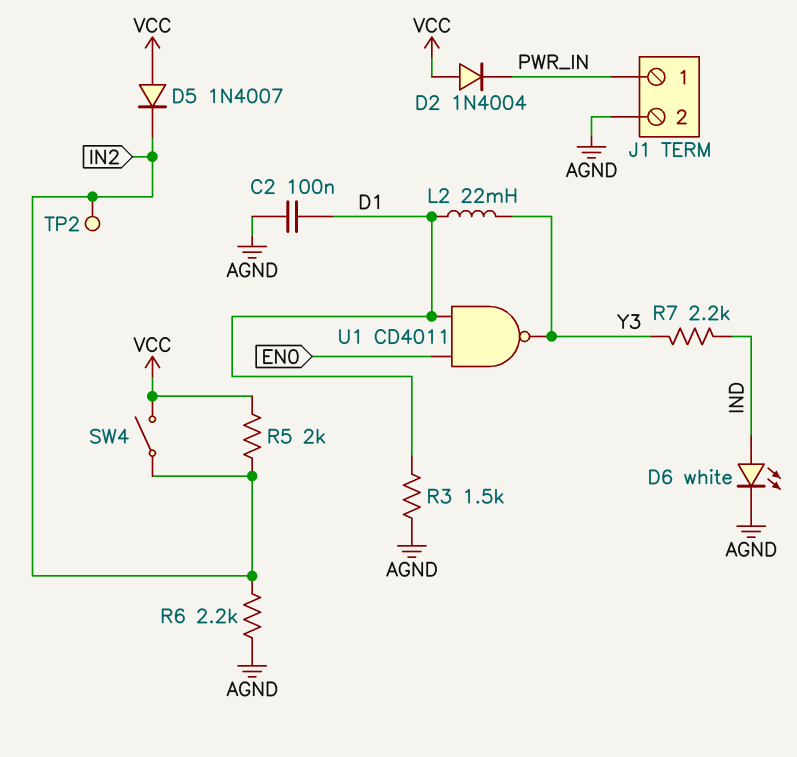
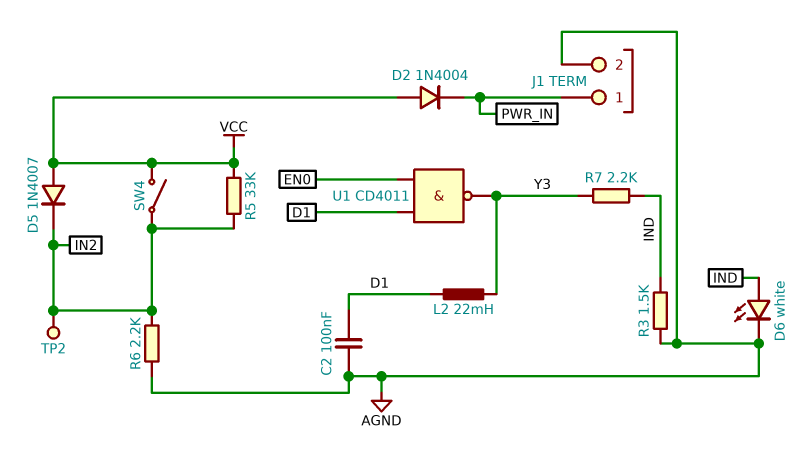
R3: 1.5k (AGND, D1) -> 1.5k (AGND, IND)
R5: 2k (IN2, VCC) -> 33k (IN2, VCC)

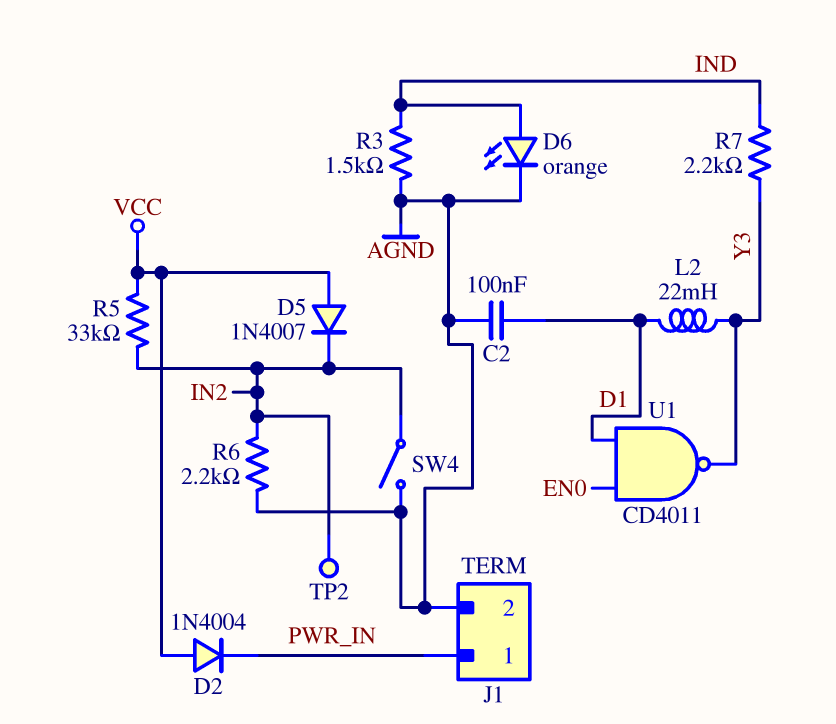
D6: LED white (A IND, K AGND) -> LED orange (A IND, K AGND)
SW4: switch (IN2, VCC) -> switch (AGND, IN2)

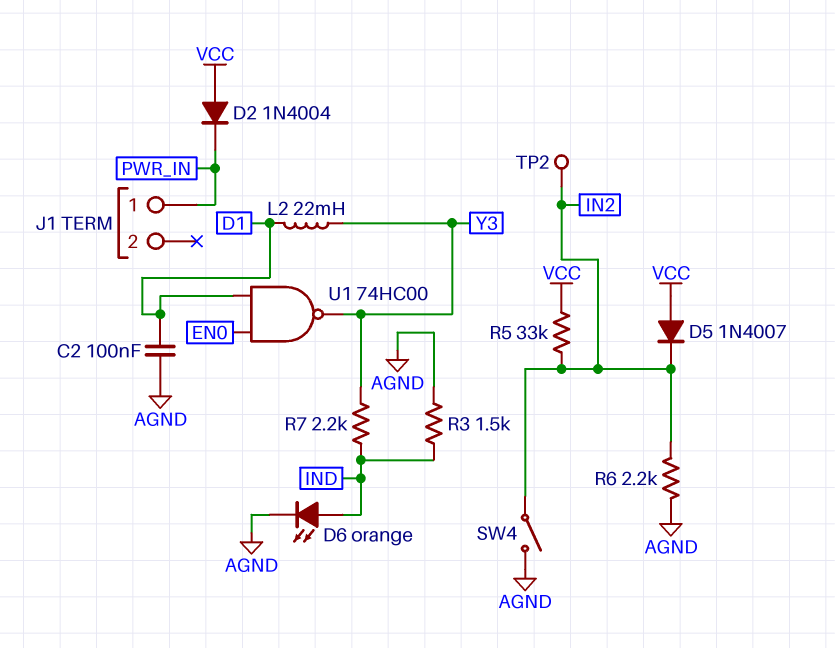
J1 pin 2: AGND -> none
U1: NAND CD4011 (in D1, in EN0, out Y3) -> NAND 74HC00 (in D1, in EN0, out Y3)

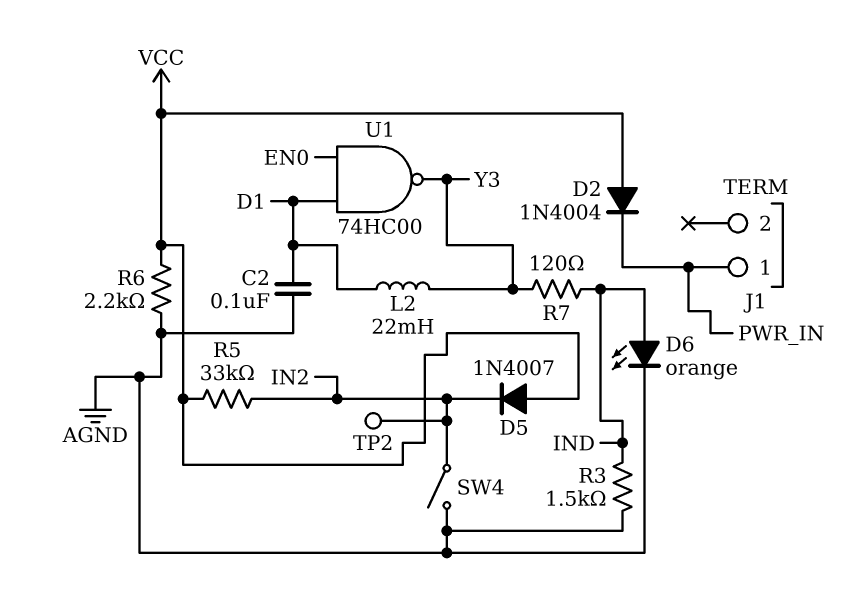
R6: 2.2k (AGND, IN2) -> 2.2k (AGND, VCC)
R7: 2.2k (IND, Y3) -> 120 (IND, Y3)

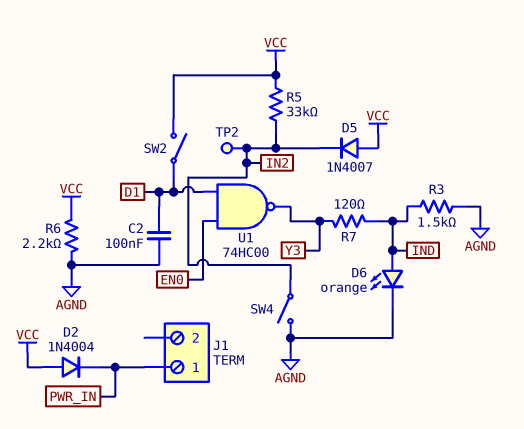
L2: 22mH (D1, Y3) -> none
SW2: none -> switch (D1, VCC)

